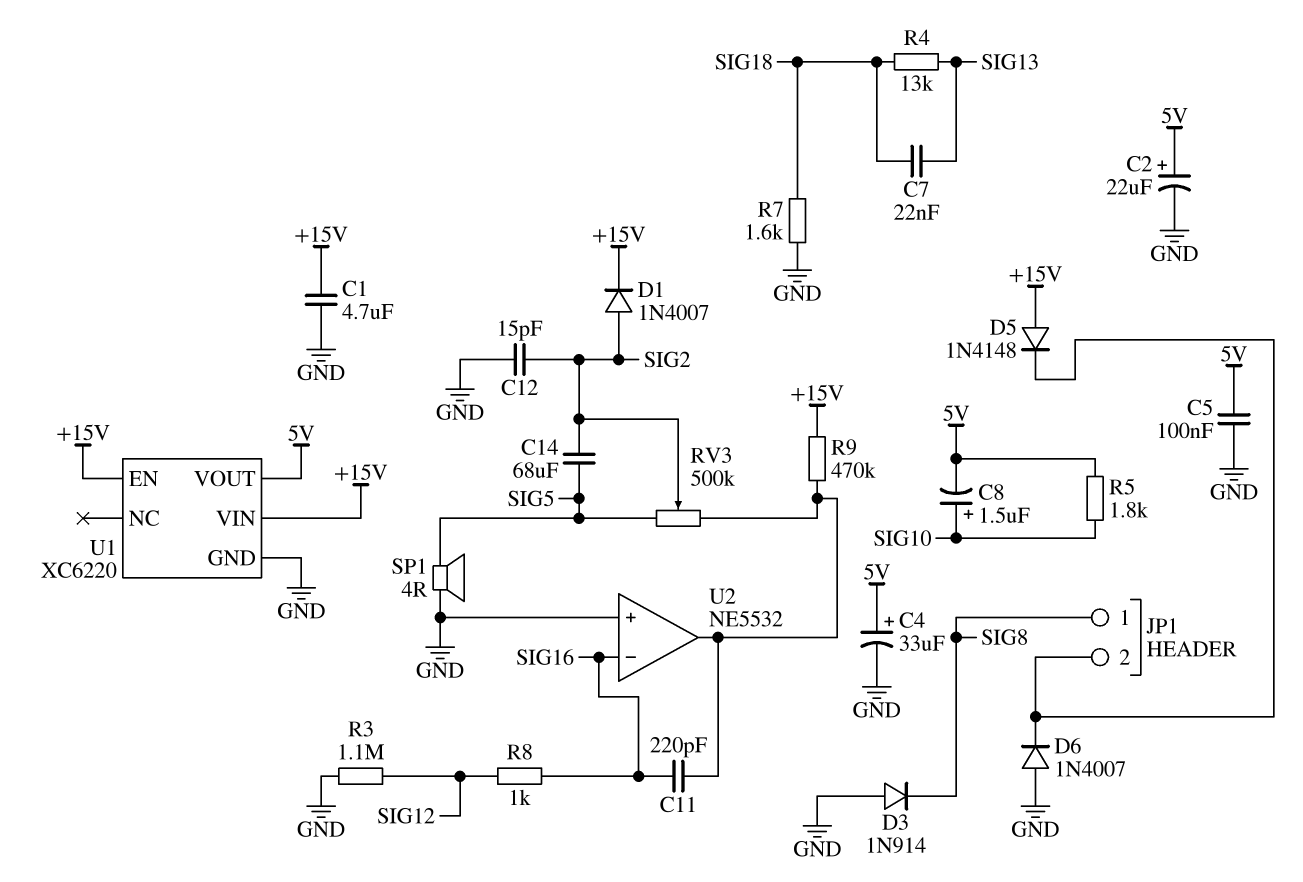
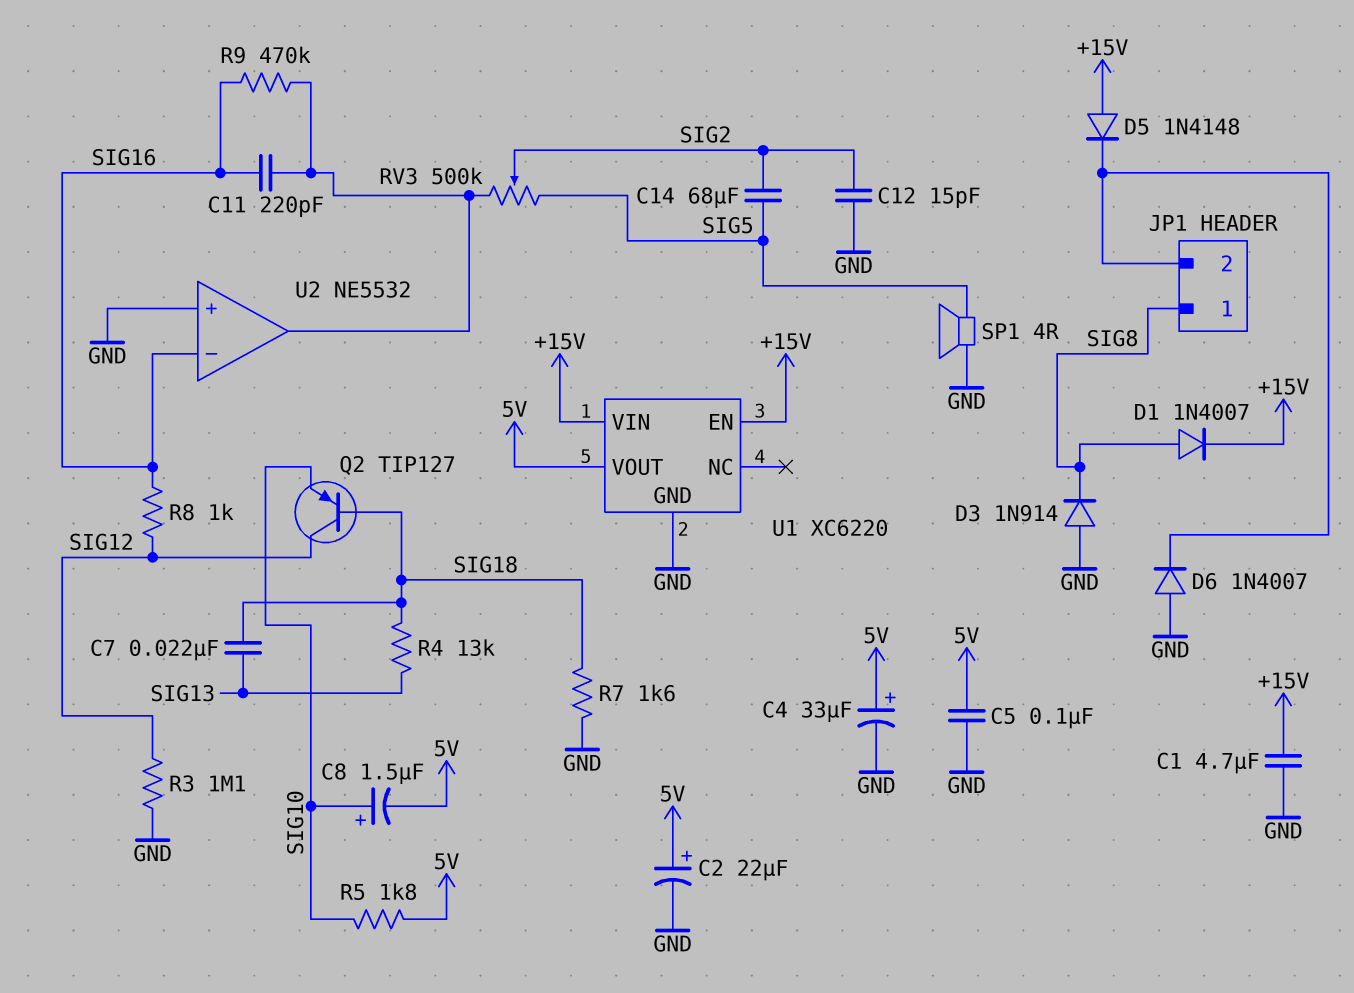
D1: diode 1N4007 (A SIG2, K +15V) -> diode 1N4007 (A SIG8, K +15V)
Q2: none -> PNP TIP127 (B SIG18, C SIG12, E SIG10)
R9: 470k (+15V, U2/out) -> 470k (SIG16, U2/out)

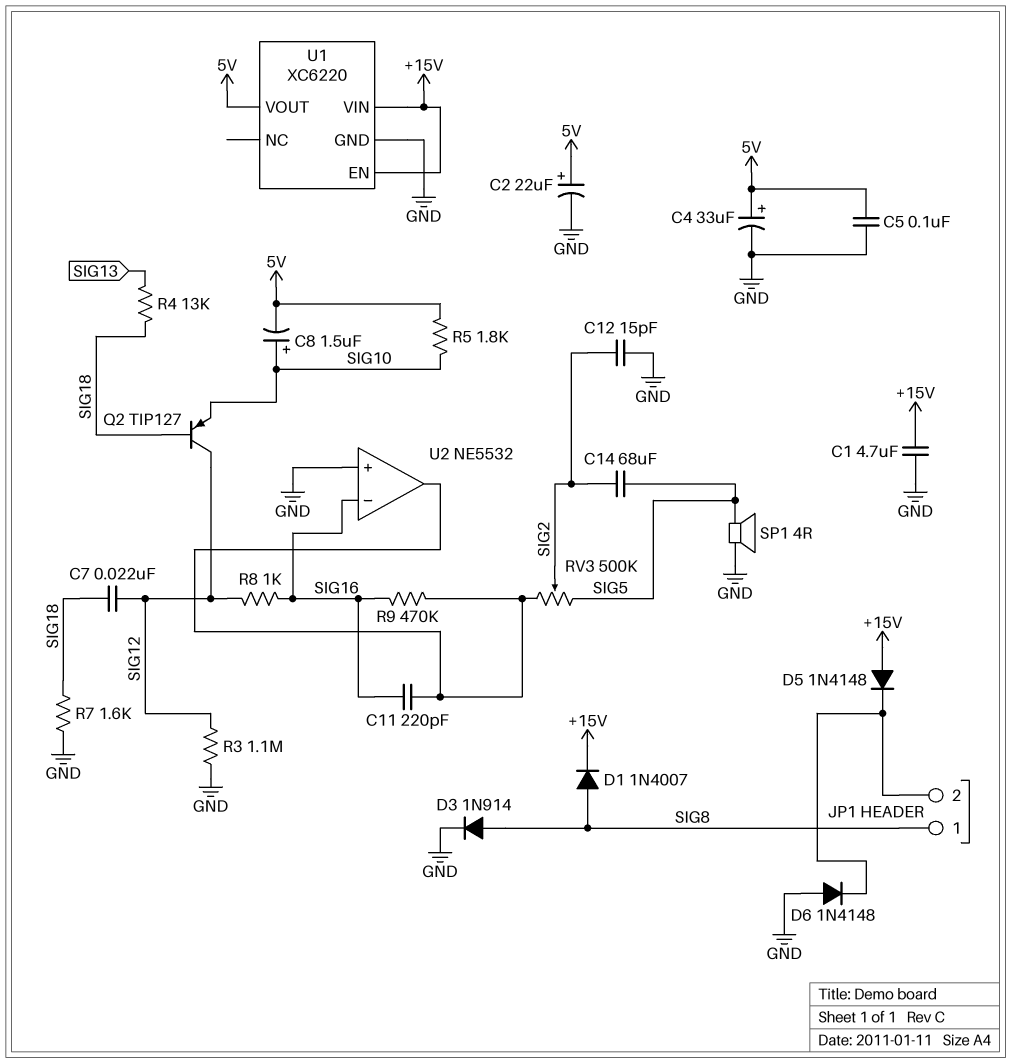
C7: 22nF (SIG13, SIG18) -> 22nF (SIG12, SIG18)
D3: diode 1N914 (A GND, K SIG8) -> diode 1N914 (A SIG8, K GND)
D6: diode 1N4007 (A GND, K JP1/2) -> diode 1N4148 (A GND, K JP1/2)

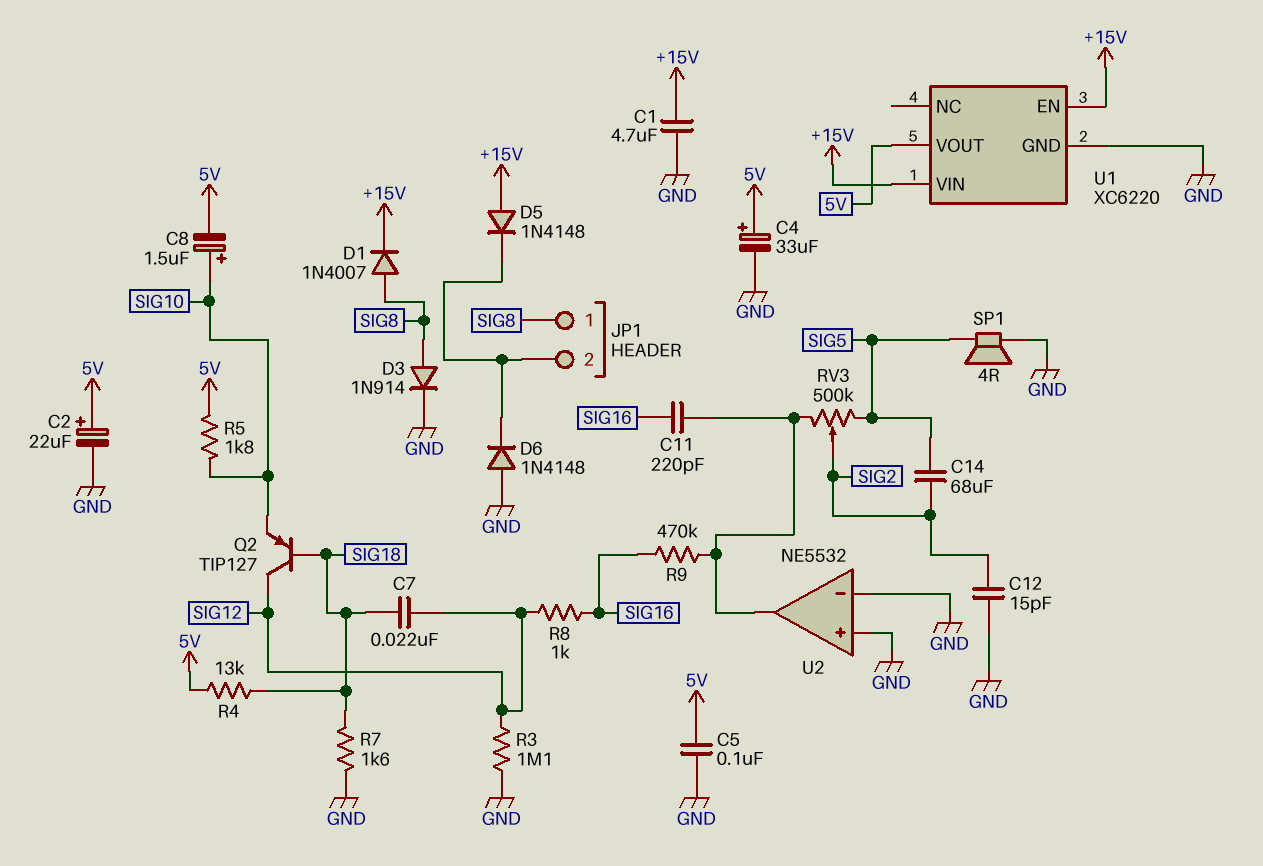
R4: 13k (SIG13, SIG18) -> 13k (5V, SIG18)
U2 pin in-: SIG16 -> GND

